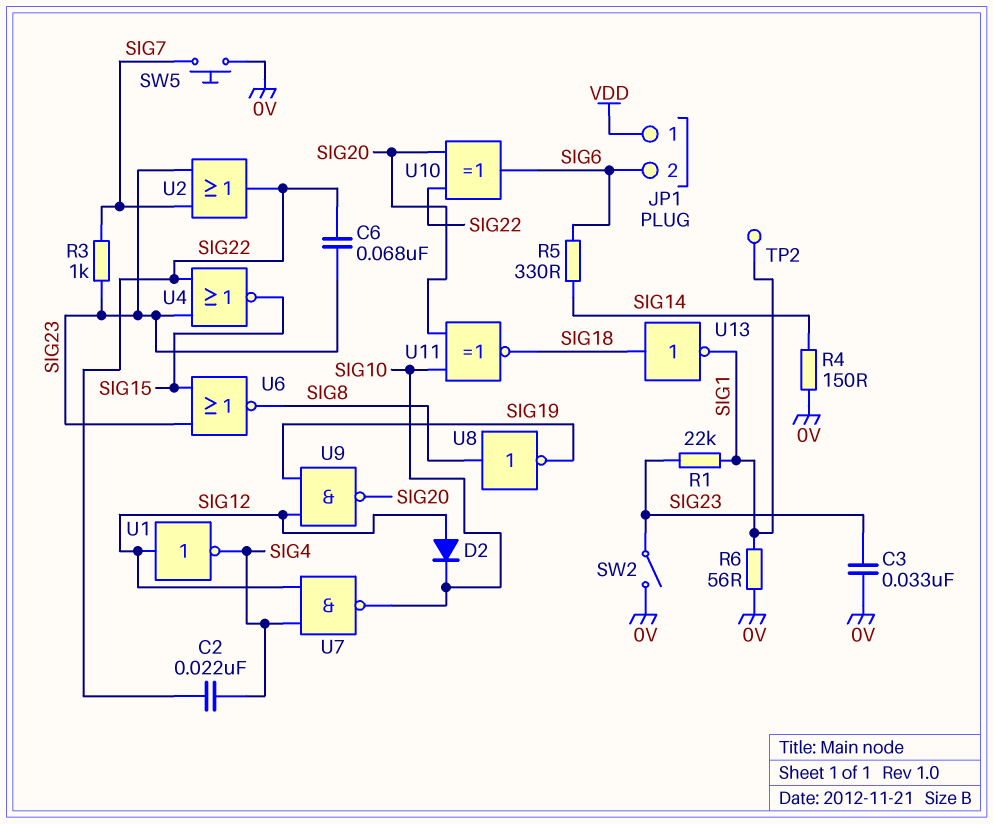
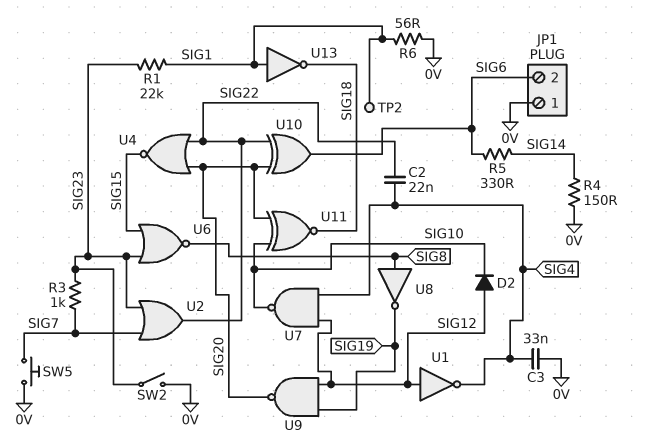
C3: 33nF (0V, SIG23) -> 33nF (0V, SIG4)
C6: 68nF (SIG22, SIG23) -> none
JP1 pin 1: VDD -> 0V
U4: NOR (in SIG22, in SIG23, out SIG15) -> NOR (in SIG20, in SIG22, out SIG15)
U13: NOT (in SIG18, out SIG1) -> NOT (in SIG1, out SIG18)

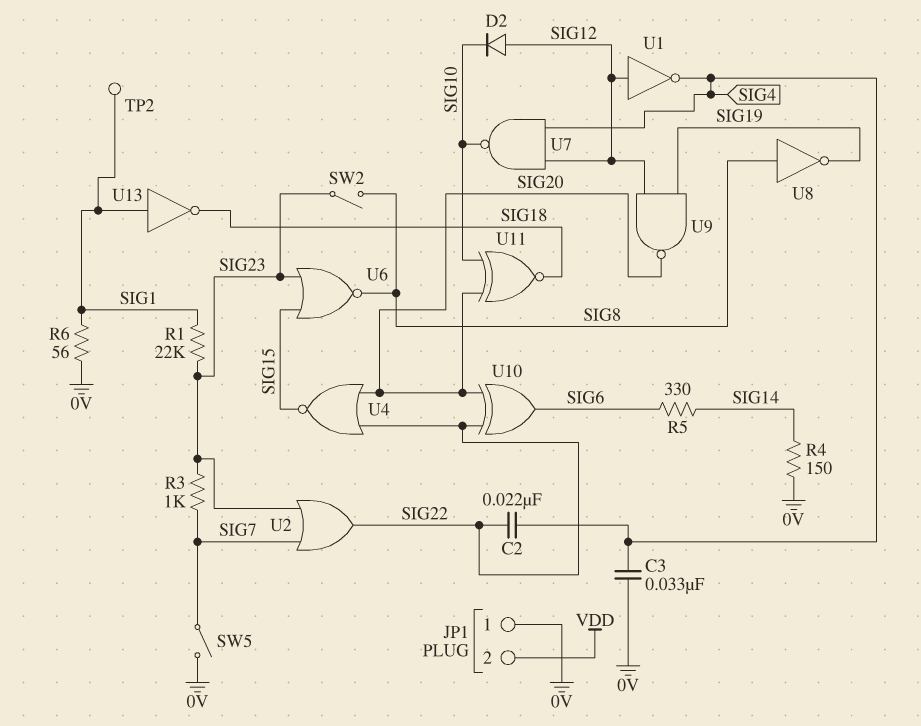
JP1 pin 2: SIG6 -> VDD
SW2: switch (0V, SIG23) -> switch (SIG8, SIG23)
SW5: button (0V, SIG7) -> switch (0V, SIG7)

